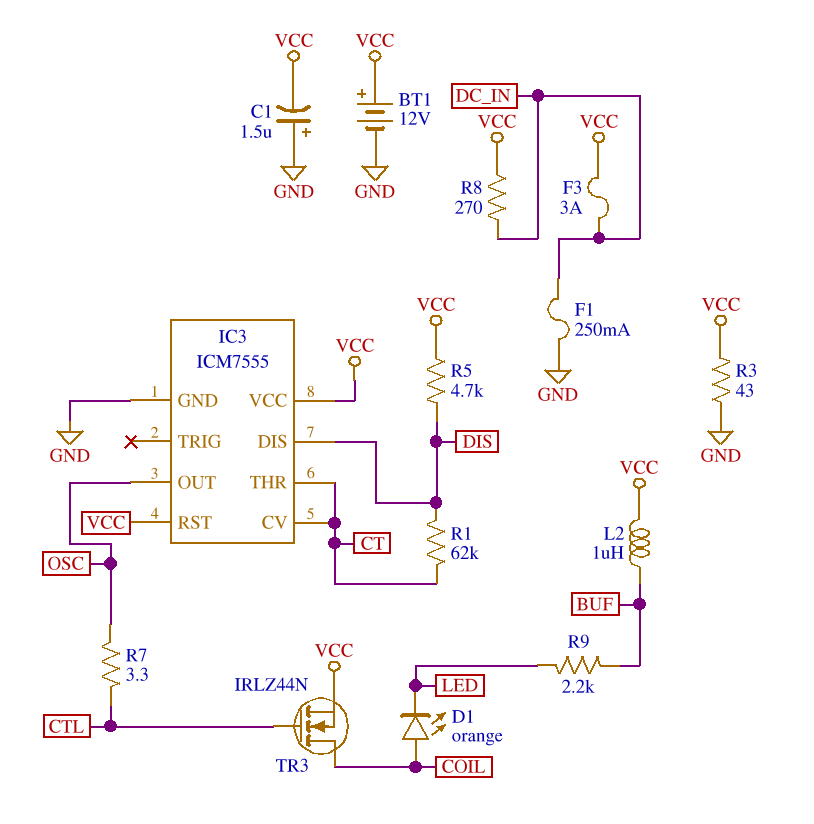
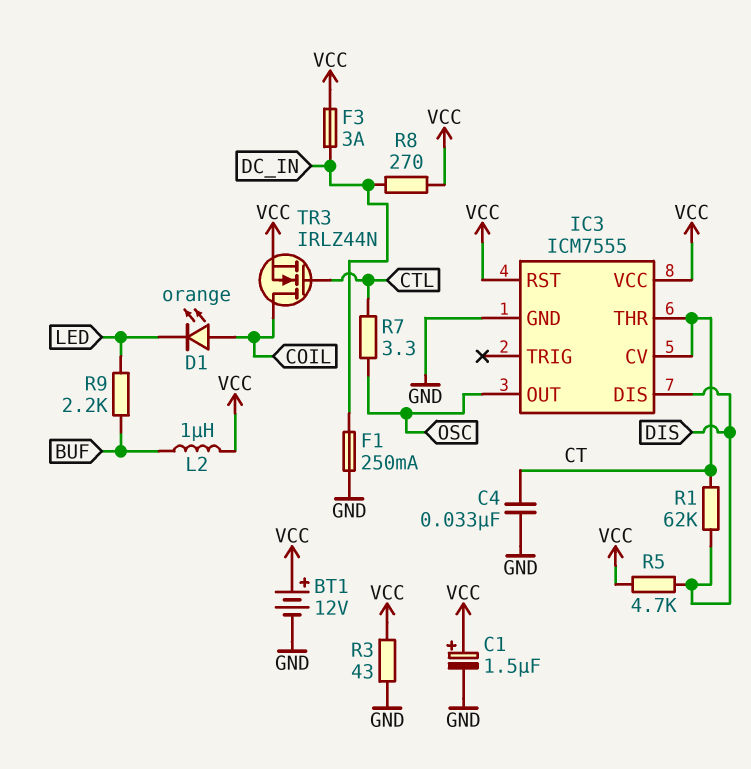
C1: 1.5uF (plus GND, minus VCC) -> 1.5uF (plus VCC, minus GND)
C4: none -> 33nF (CT, GND)

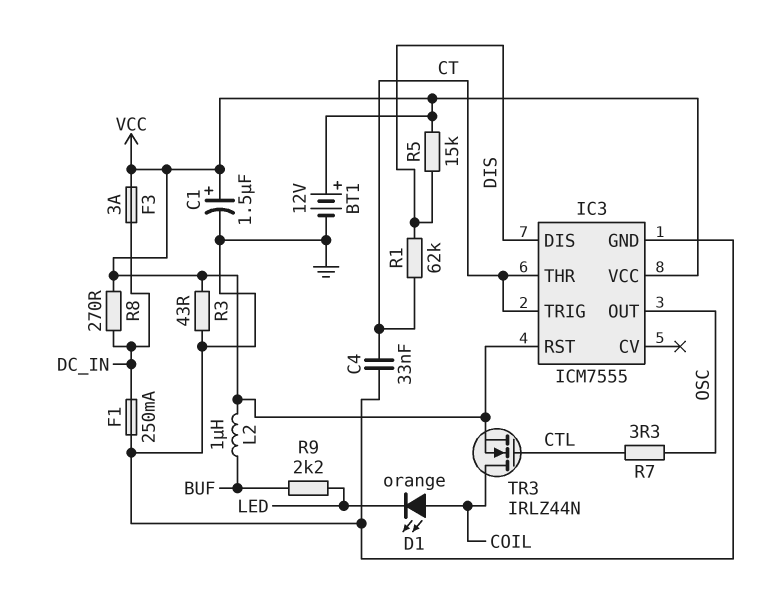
IC3 pin CV: CT -> none
IC3 pin TRIG: none -> CT
R5: 4.7k (DIS, VCC) -> 15k (DIS, VCC)

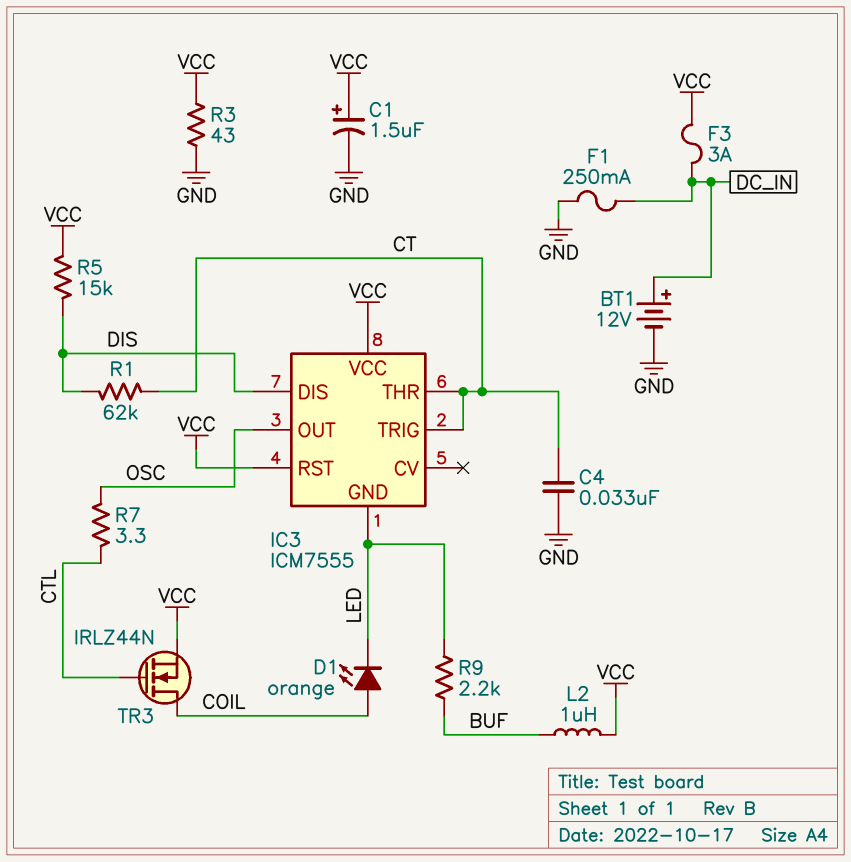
BT1: 12V (plus VCC, minus GND) -> 12V (plus DC_IN, minus GND)
IC3 pin GND: GND -> LED
R8: 270 (DC_IN, VCC) -> none

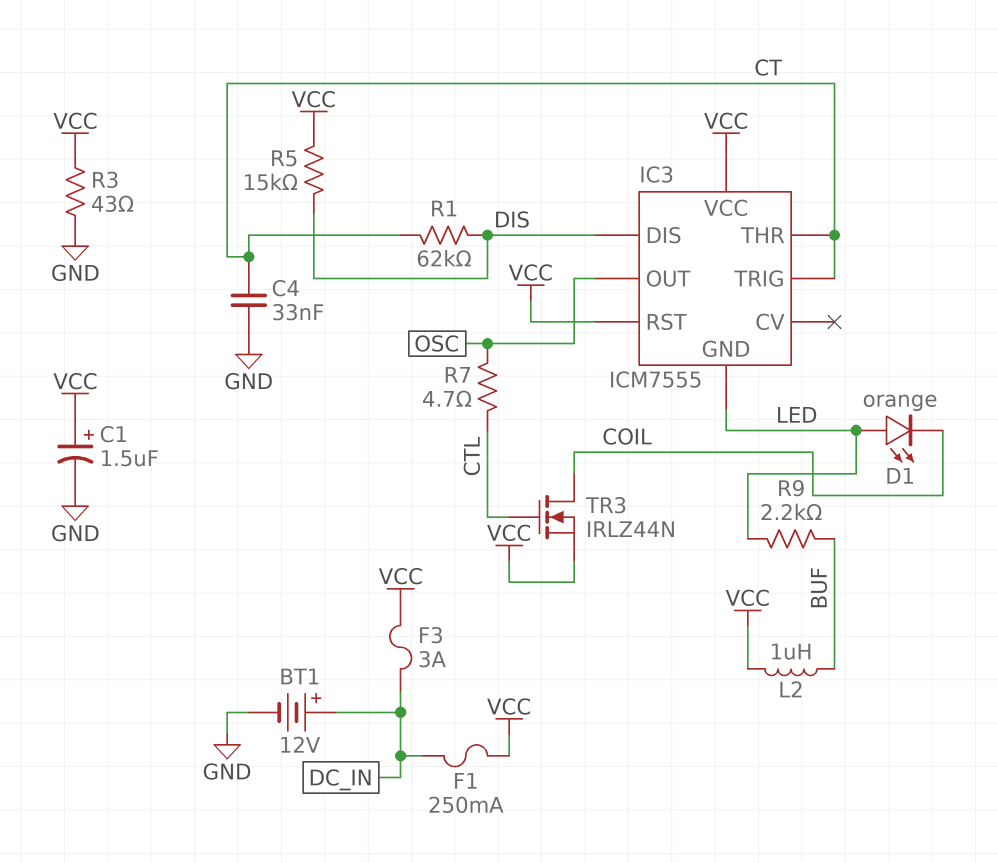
D1: LED orange (A COIL, K LED) -> LED orange (A LED, K COIL)
F1: 250mA (DC_IN, GND) -> 250mA (DC_IN, VCC)
R7: 3.3 (CTL, OSC) -> 4.7 (CTL, OSC)

